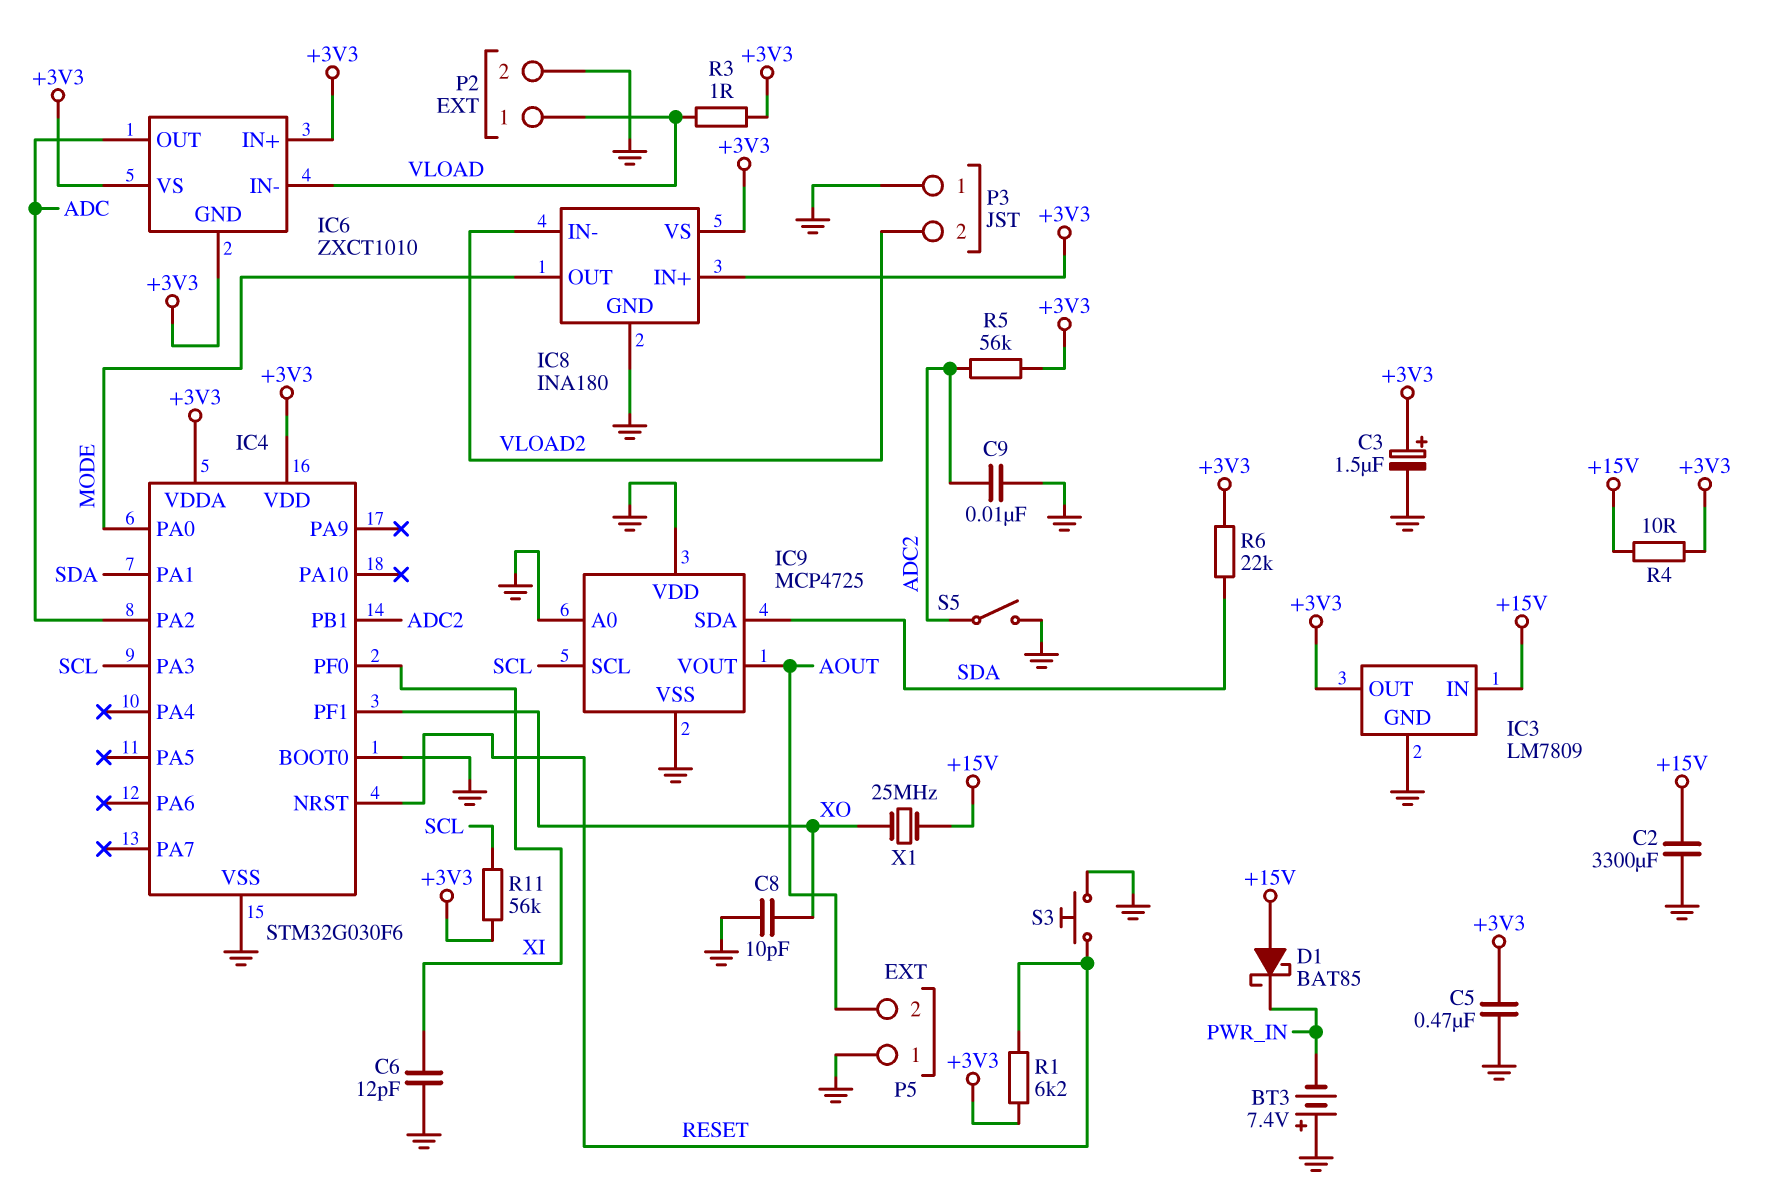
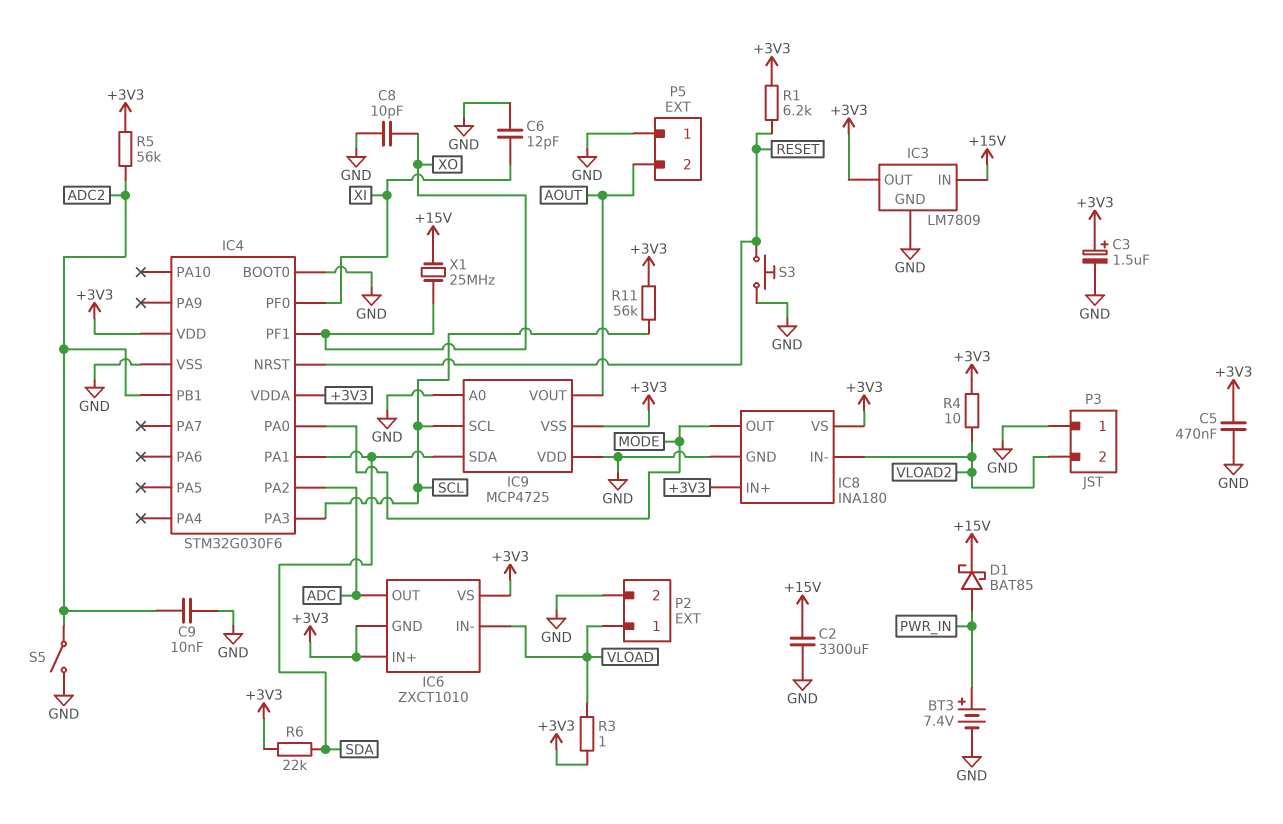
BT3: 7.4V (plus GND, minus PWR_IN) -> 7.4V (plus PWR_IN, minus GND)
D1: schottky BAT85 (A +15V, K PWR_IN) -> schottky BAT85 (A PWR_IN, K +15V)
IC9 pin VSS: GND -> +3V3
R4: 10 (+3V3, +15V) -> 10 (+3V3, VLOAD2)

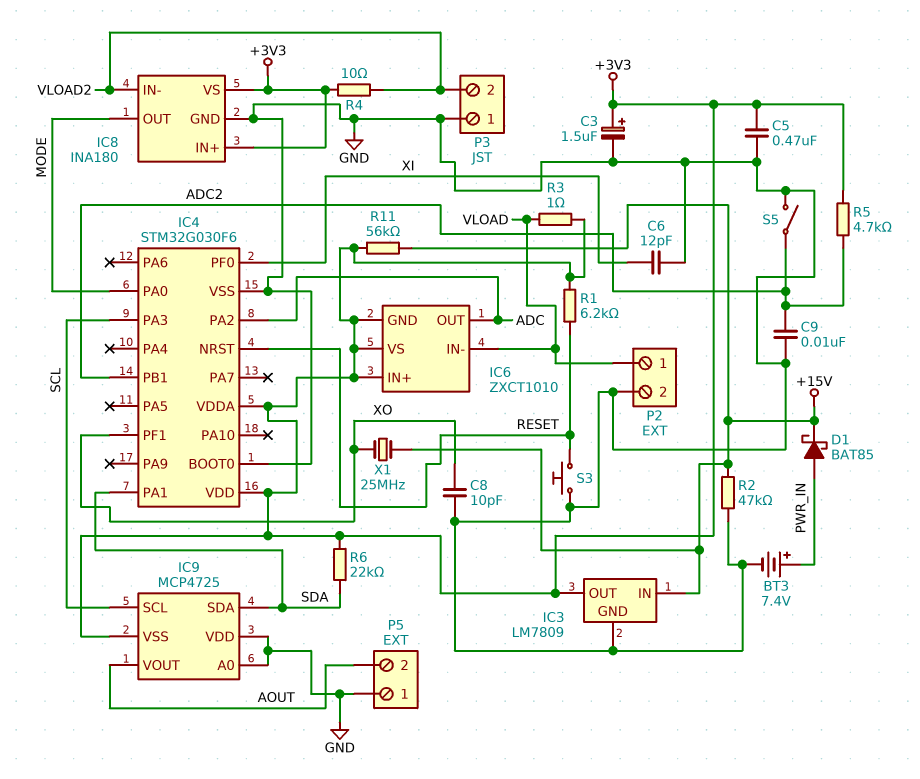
C2: 3300uF (+15V, GND) -> none
R2: none -> 47k (+15V, GND)
R5: 56k (+3V3, ADC2) -> 4.7k (+3V3, ADC2)
R11: 56k (+3V3, SCL) -> 56k (+3V3, +15V)

